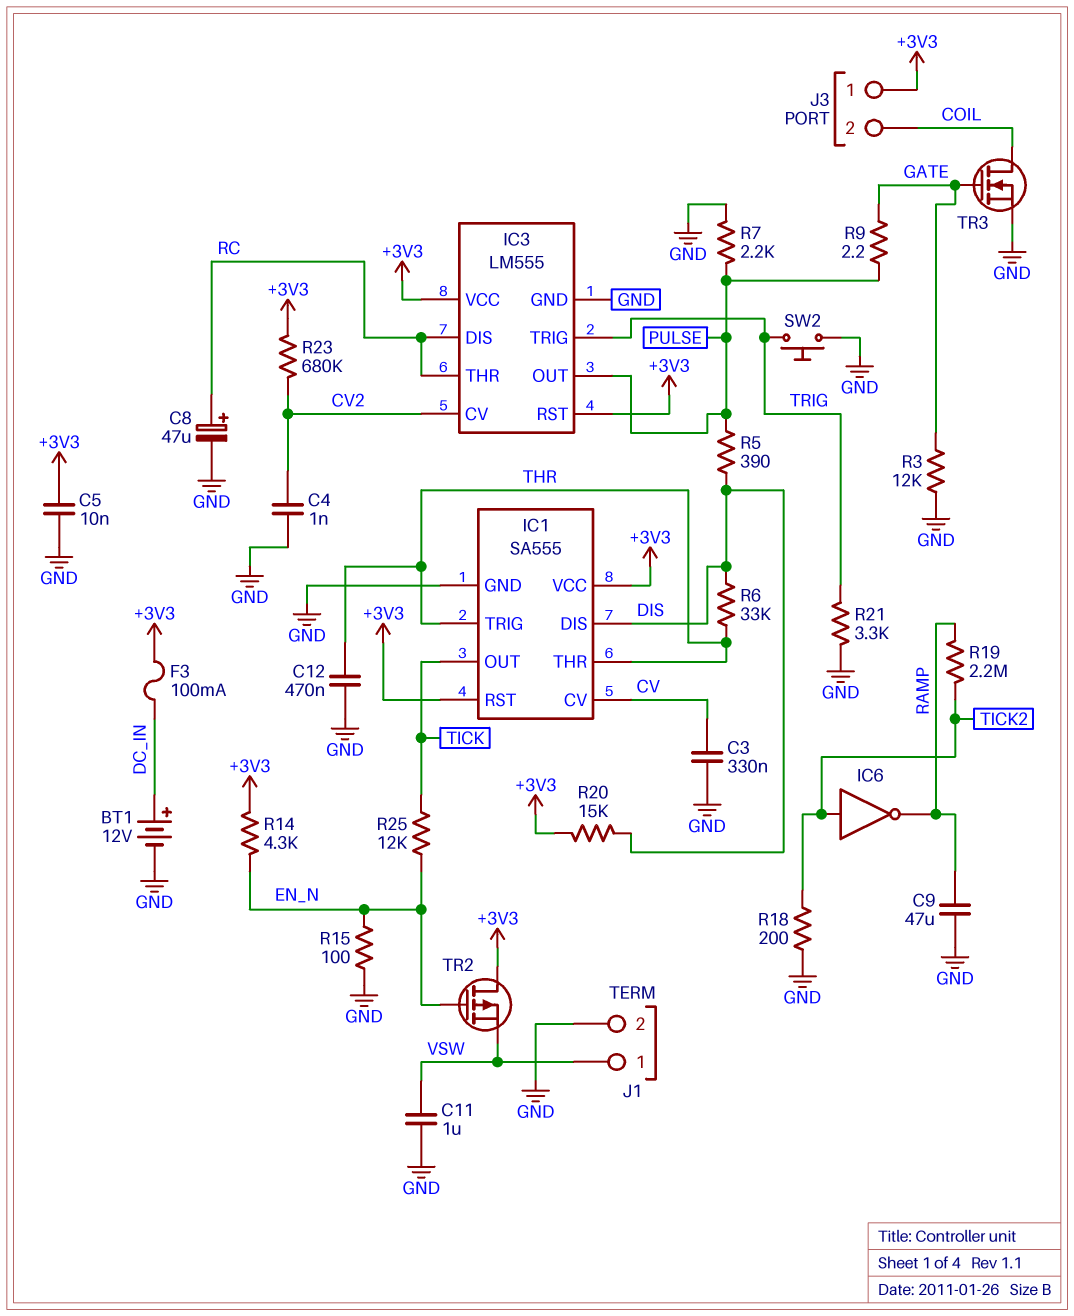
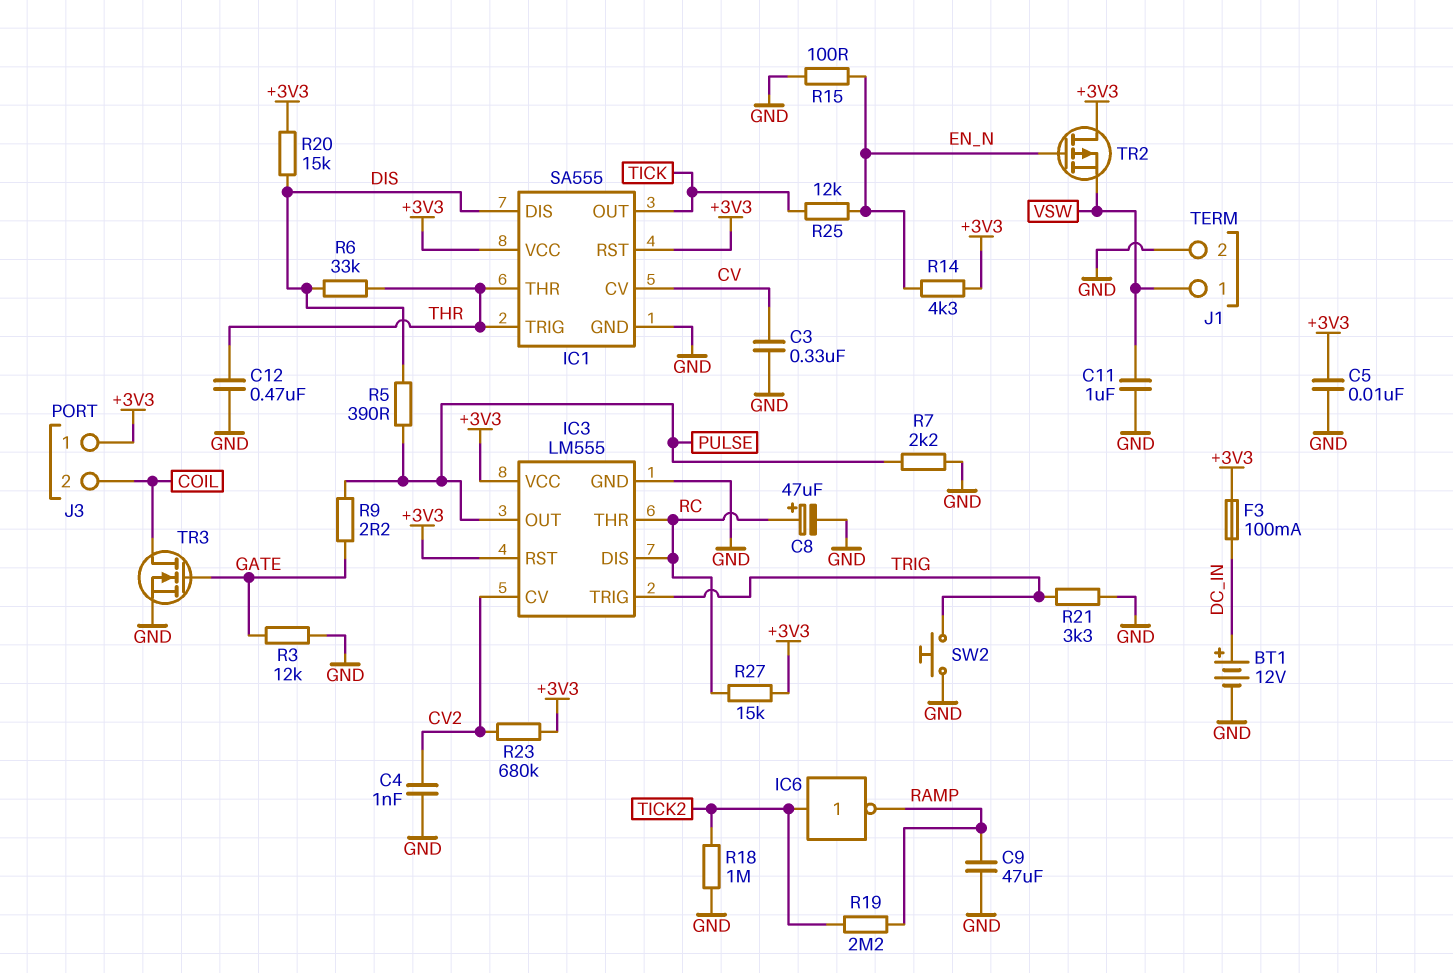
R18: 200 (GND, TICK2) -> 1M (GND, TICK2)
R27: none -> 15k (+3V3, RC)

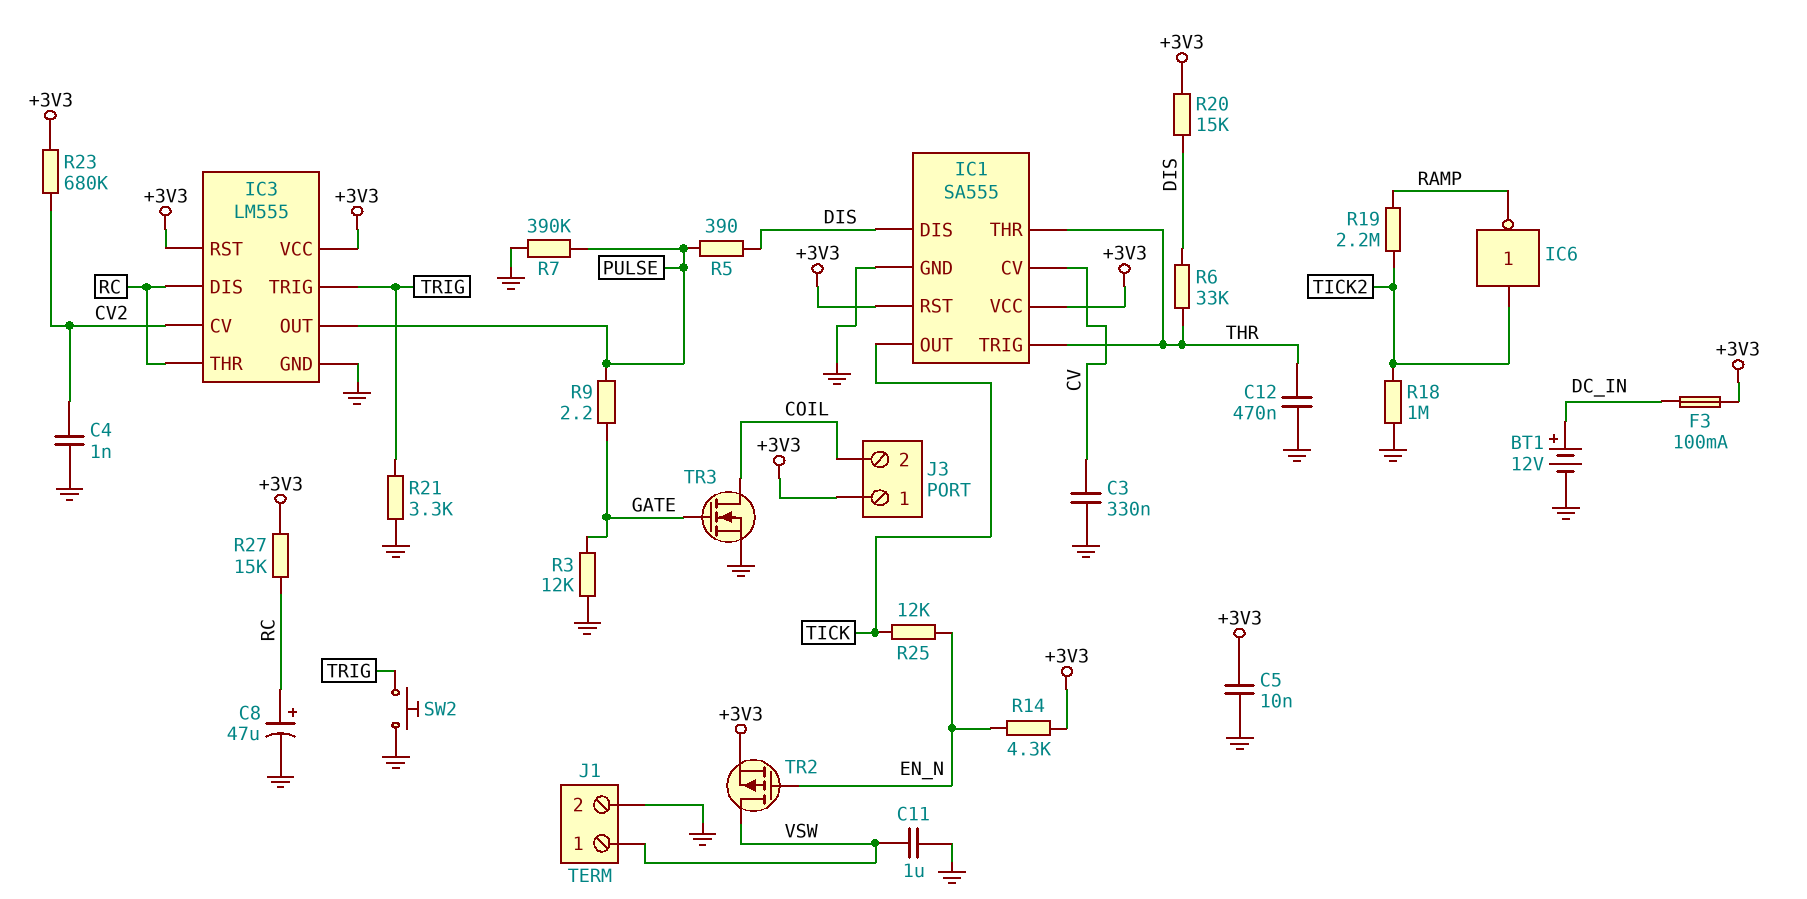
C9: 47uF (GND, RAMP) -> none
R7: 2.2k (GND, PULSE) -> 390k (GND, PULSE)
R15: 100 (EN_N, GND) -> none
TR2: PMOS (G EN_N, D +3V3, S VSW) -> PMOS (G EN_N, D VSW, S +3V3)

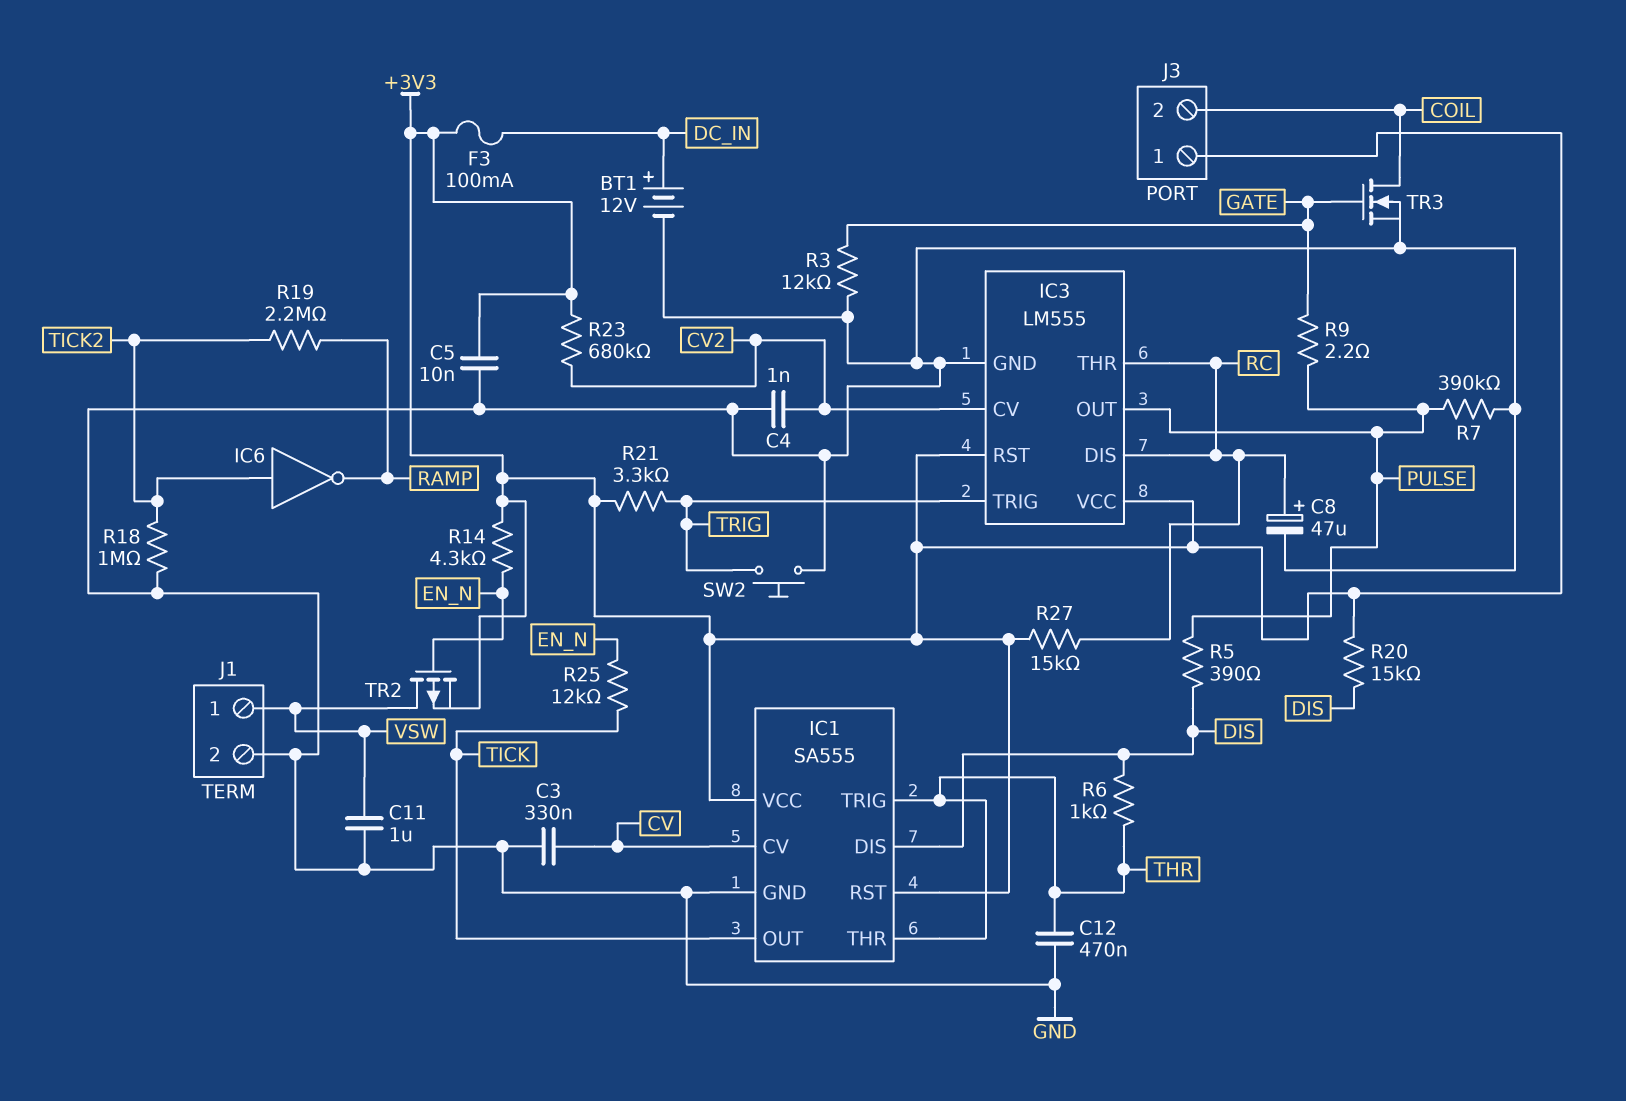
R6: 33k (DIS, THR) -> 1k (DIS, THR)
R21: 3.3k (GND, TRIG) -> 3.3k (+3V3, TRIG)

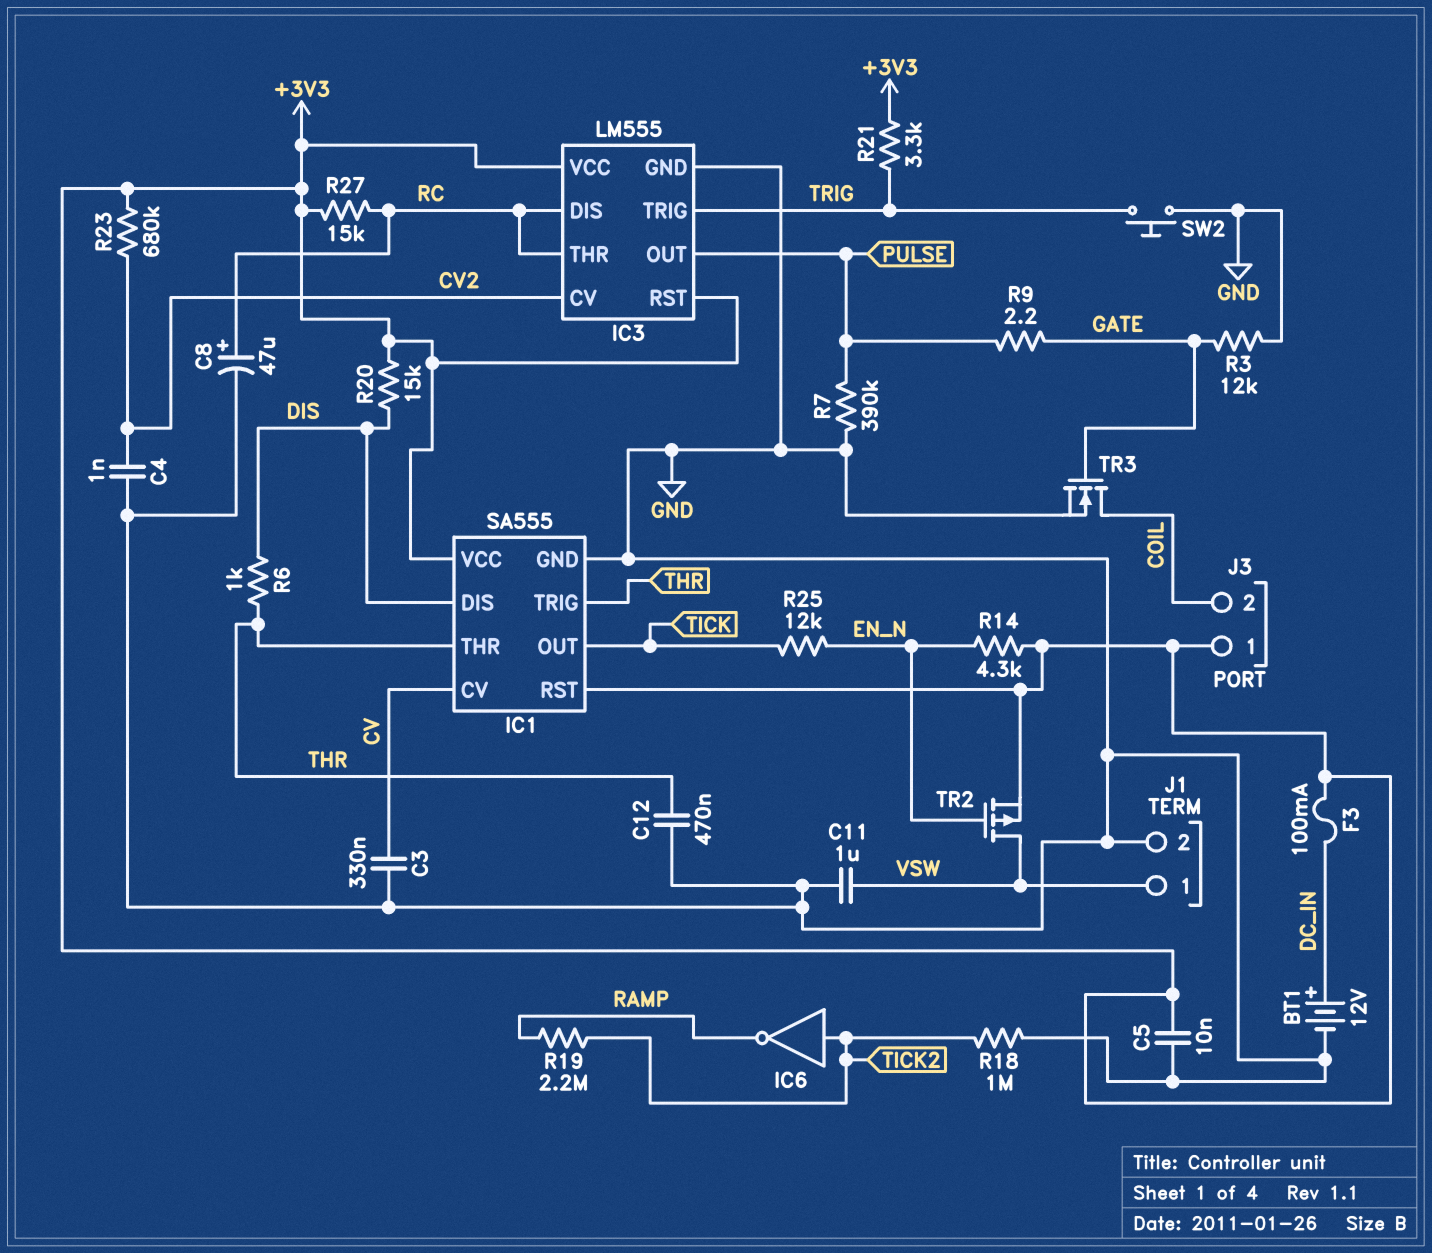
R5: 390 (DIS, PULSE) -> none

